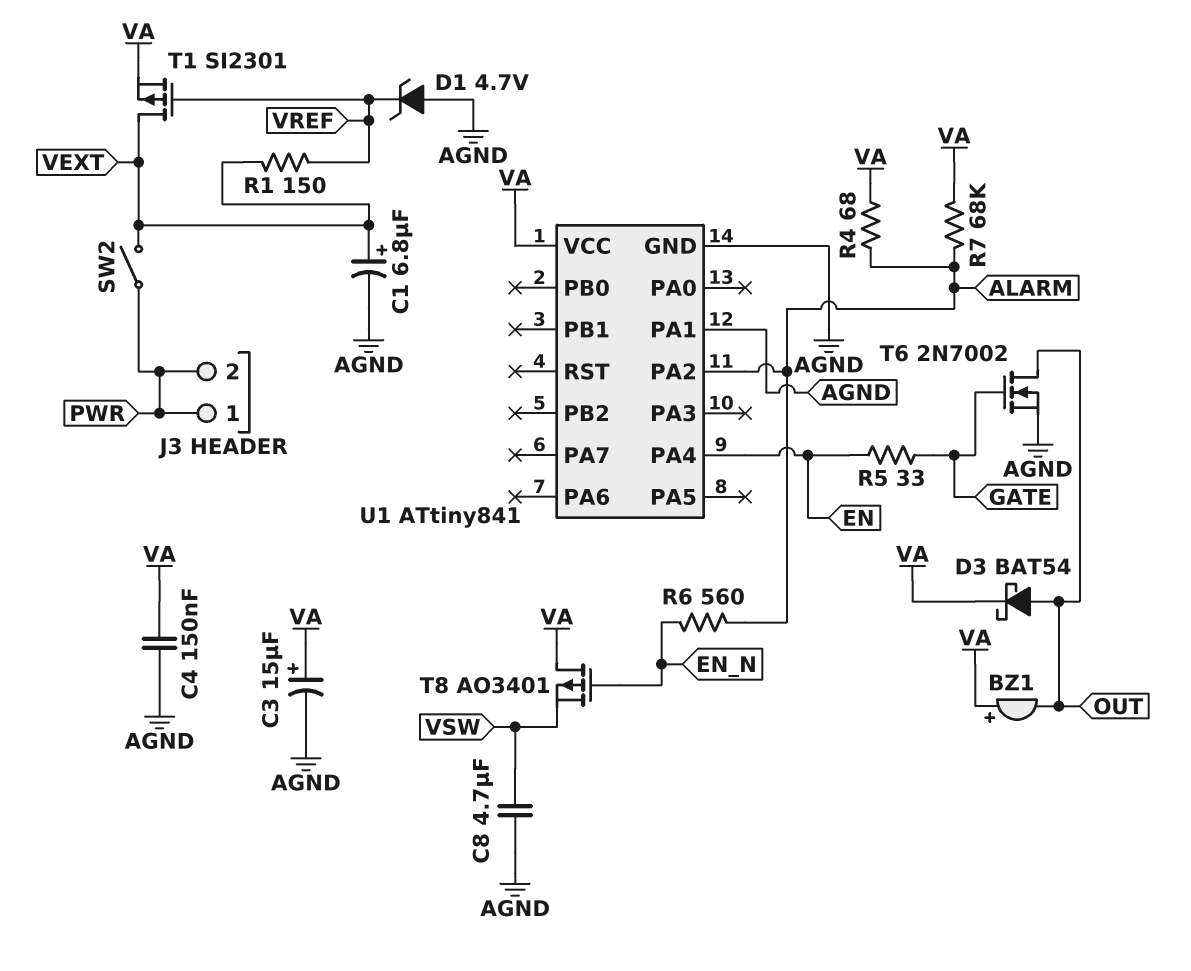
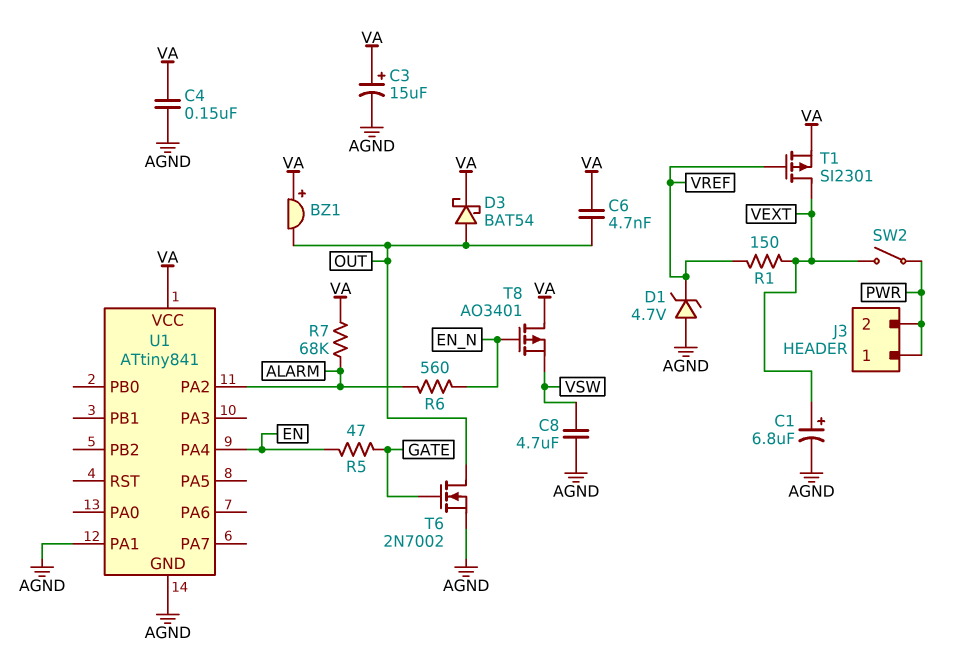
C6: none -> 4.7nF (OUT, VA)
R4: 68 (ALARM, VA) -> none
R5: 33 (EN, GATE) -> 47 (EN, GATE)

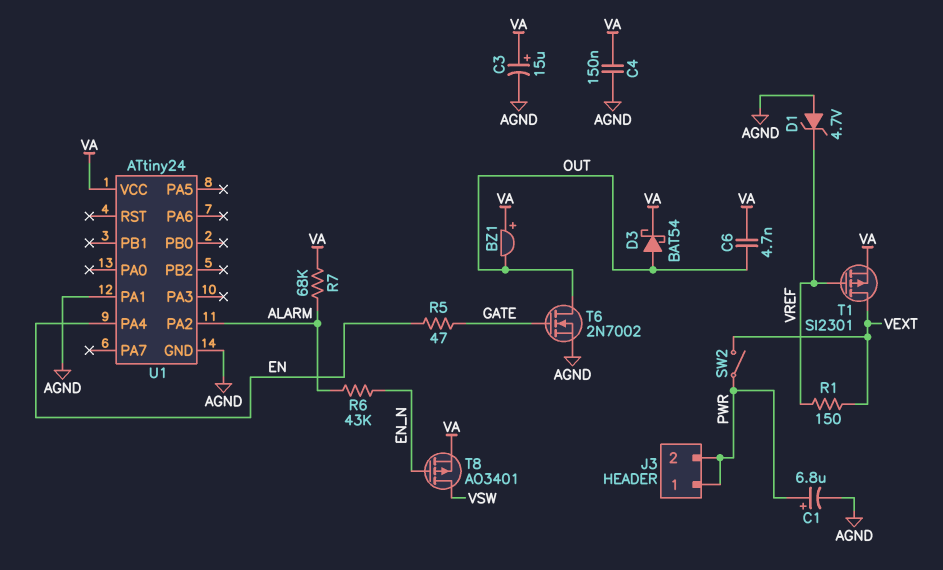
C1: 6.8uF (plus VEXT, minus AGND) -> 6.8uF (plus PWR, minus AGND)
C8: 4.7uF (AGND, VSW) -> none
R6: 560 (ALARM, EN_N) -> 43k (ALARM, EN_N)
T8: PMOS AO3401 (G EN_N, D VA, S VSW) -> PMOS AO3401 (G EN_N, D VSW, S VA)
U1: ATtiny841 -> ATtiny24

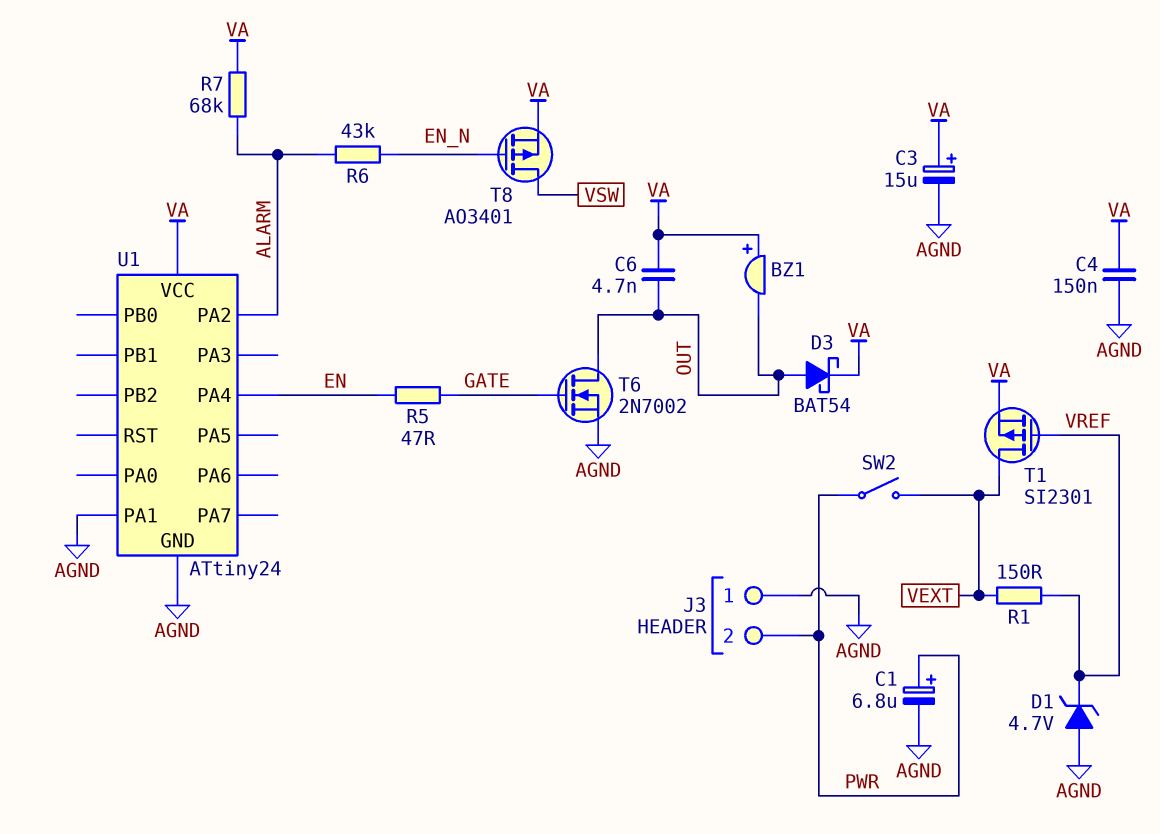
J3 pin 1: PWR -> AGND

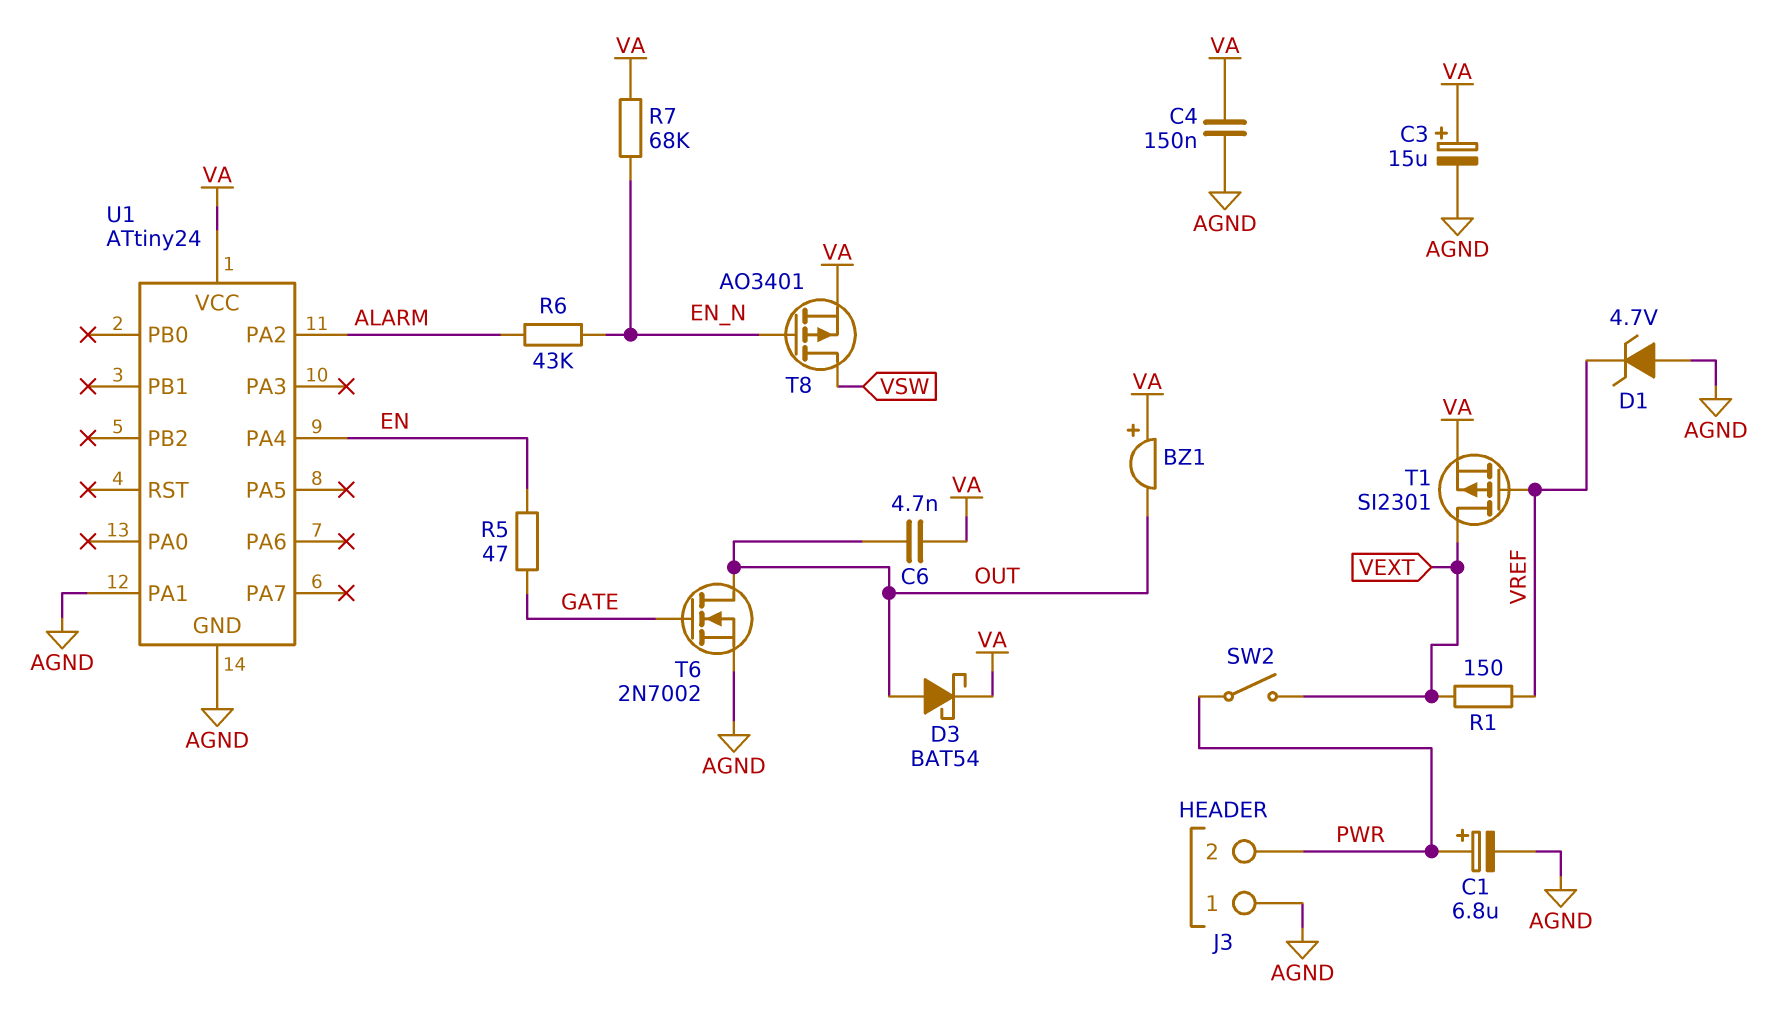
R7: 68k (ALARM, VA) -> 68k (EN_N, VA)

